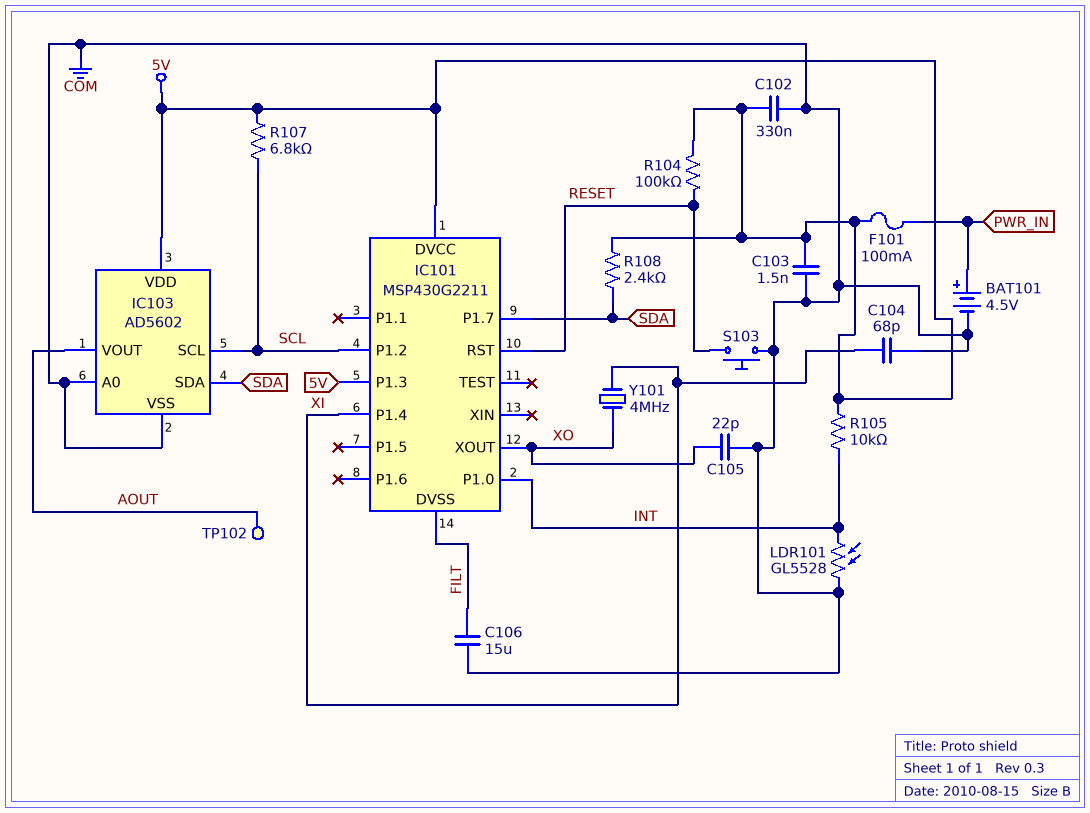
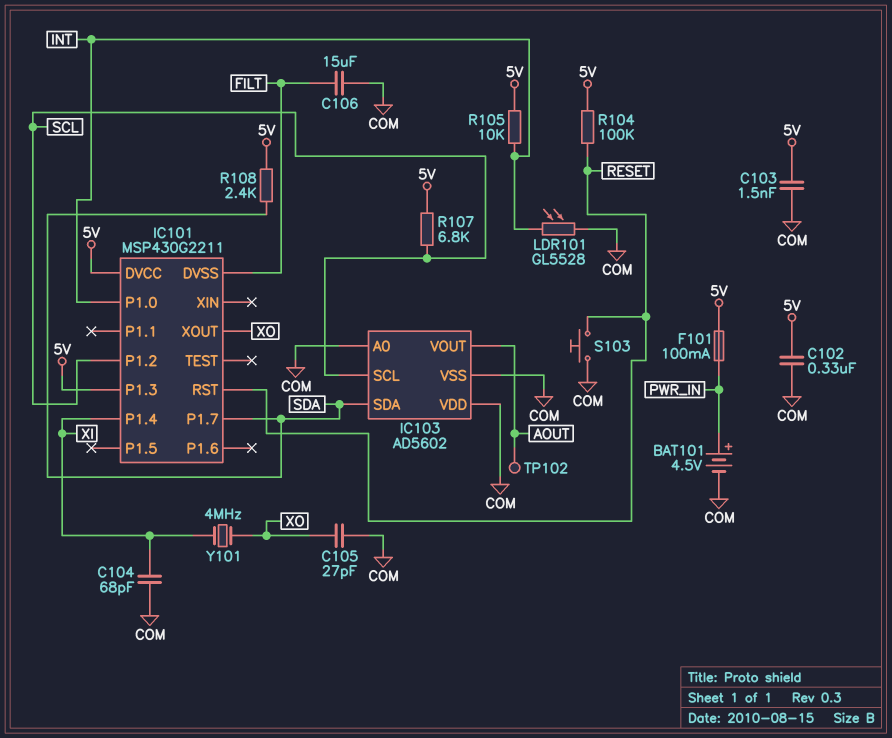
C105: 22pF (COM, XO) -> 27pF (COM, XO)
IC103 pin VDD: 5V -> COM

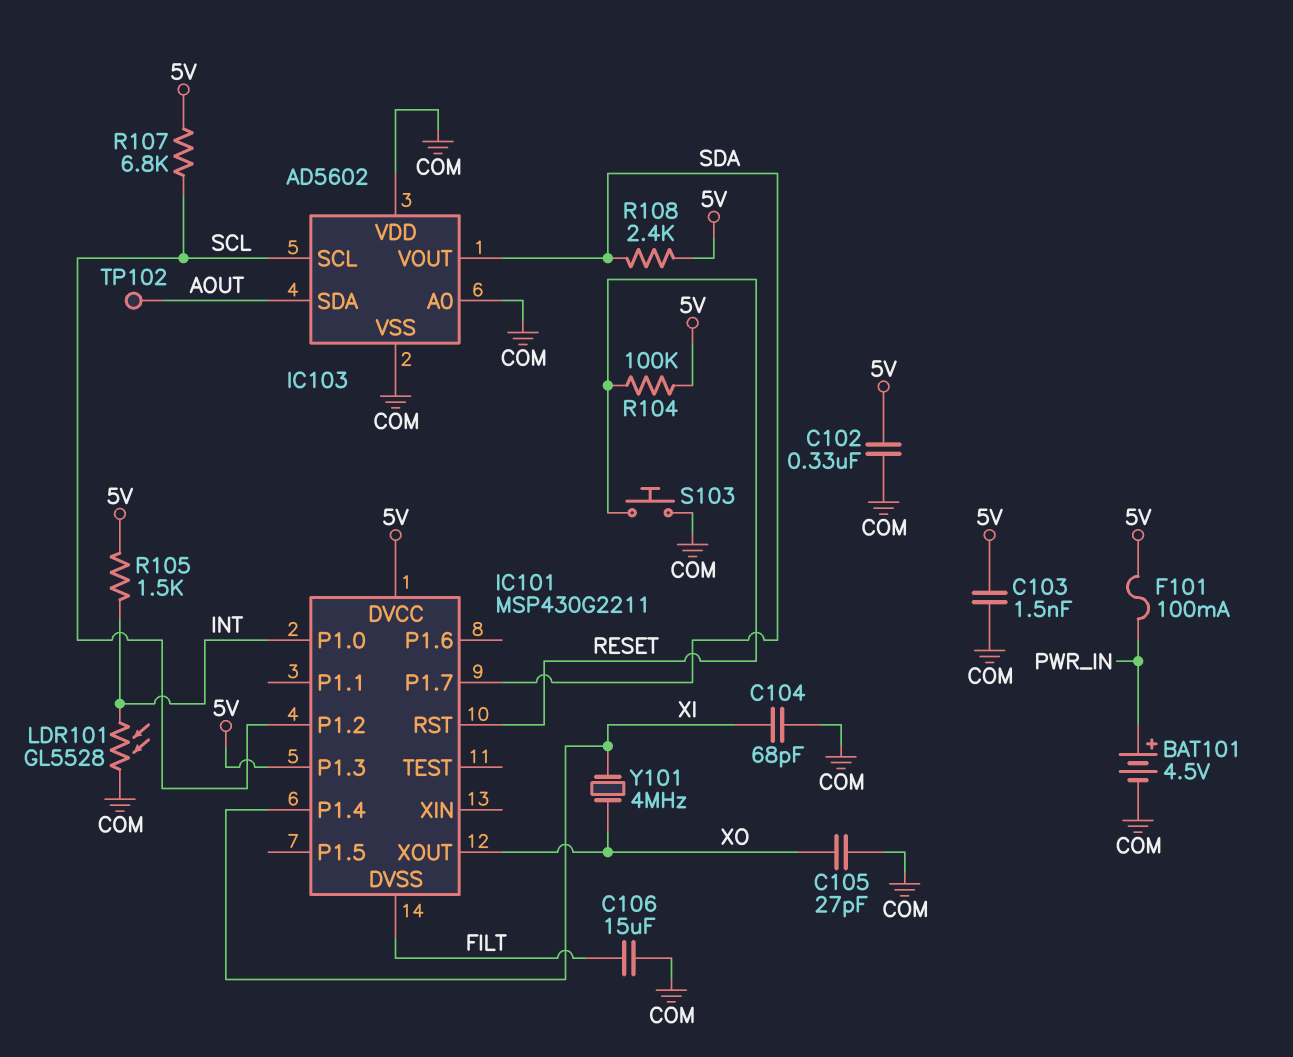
IC103 pin SDA: SDA -> AOUT
IC103 pin VOUT: AOUT -> SDA
R105: 10k (5V, INT) -> 1.5k (5V, INT)

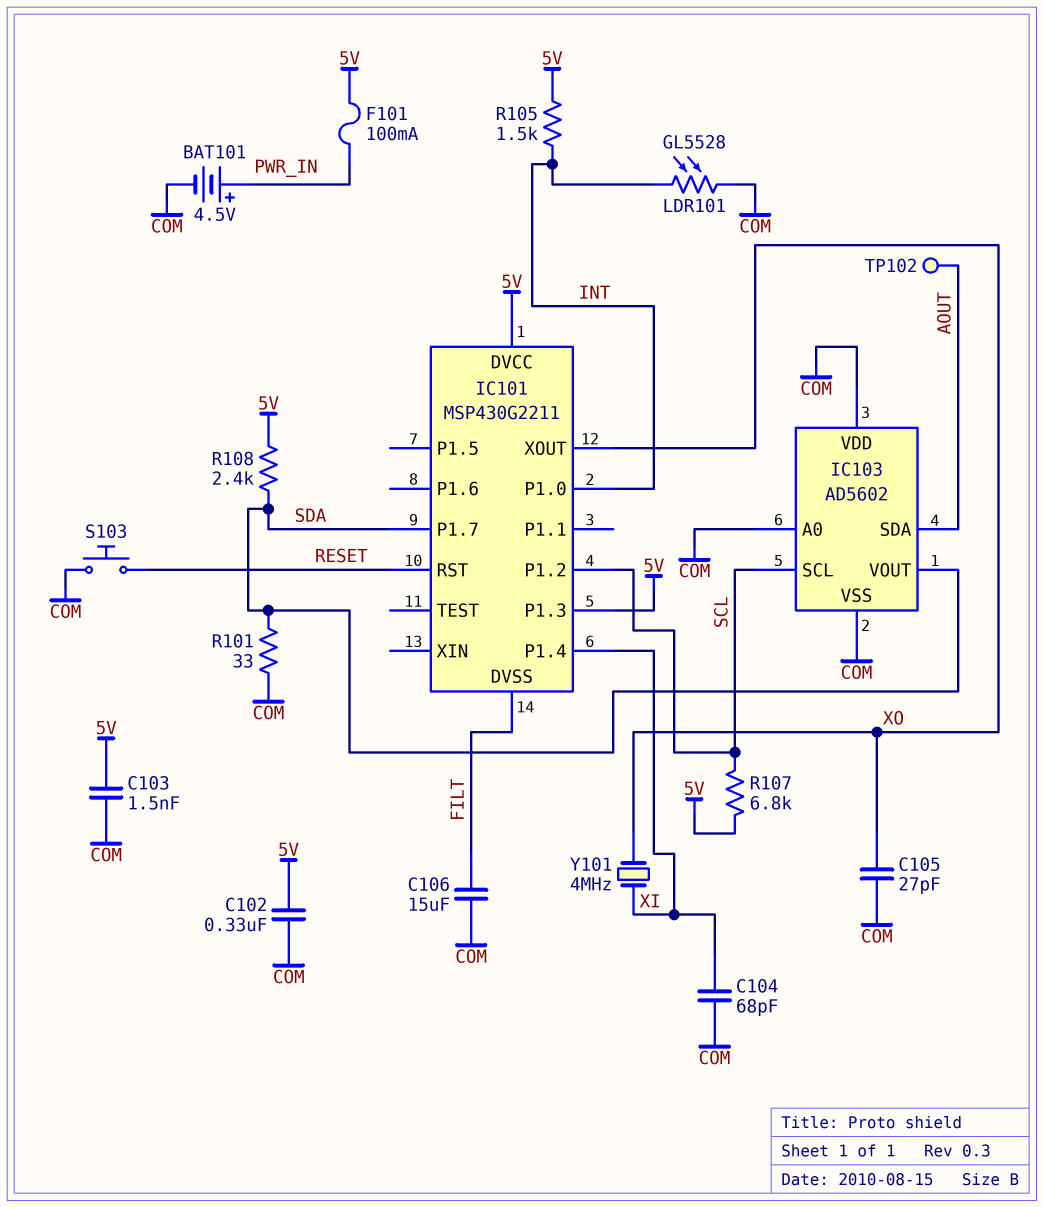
R101: none -> 33 (COM, SDA)
R104: 100k (5V, RESET) -> none

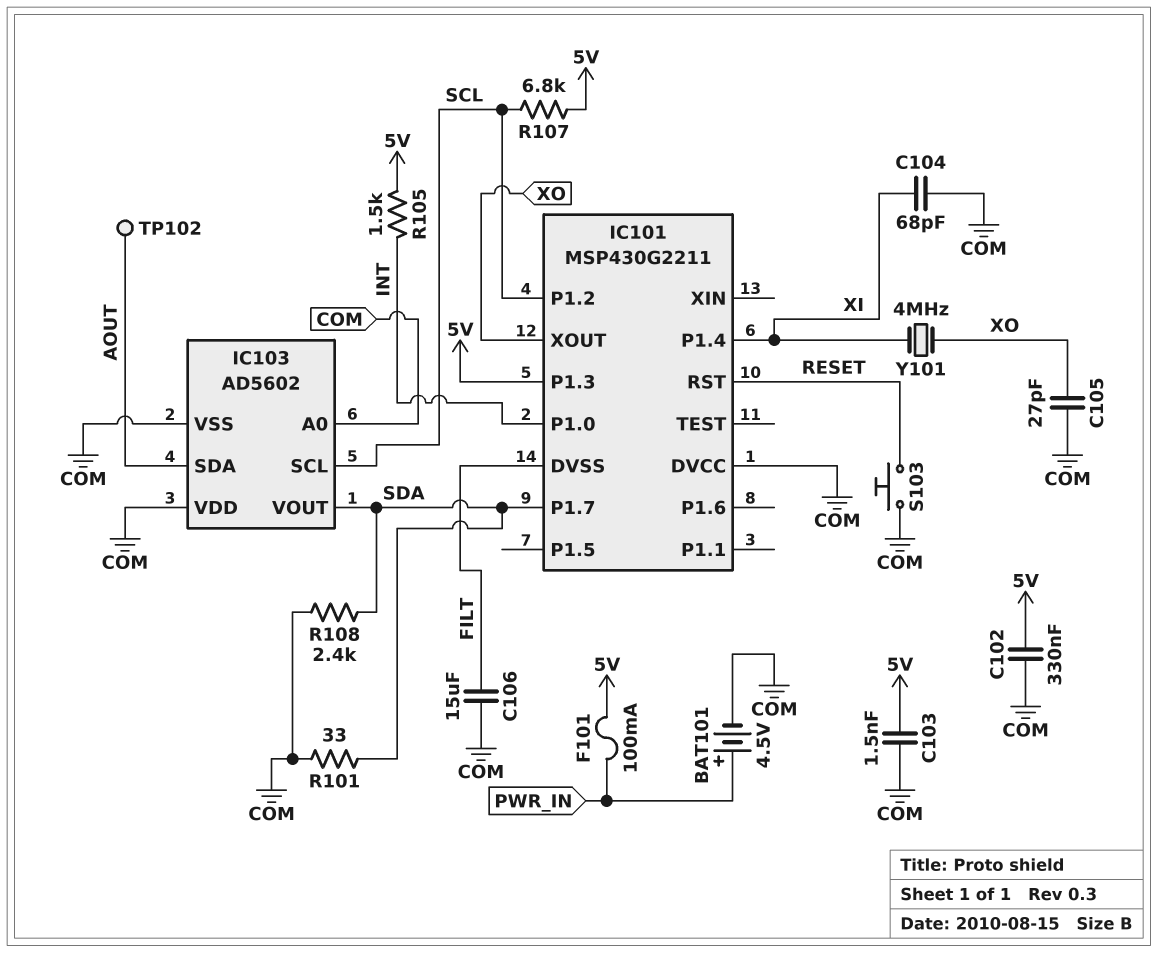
IC101 pin DVCC: 5V -> COM
LDR101: GL5528 (COM, INT) -> none
R108: 2.4k (5V, SDA) -> 2.4k (COM, SDA)

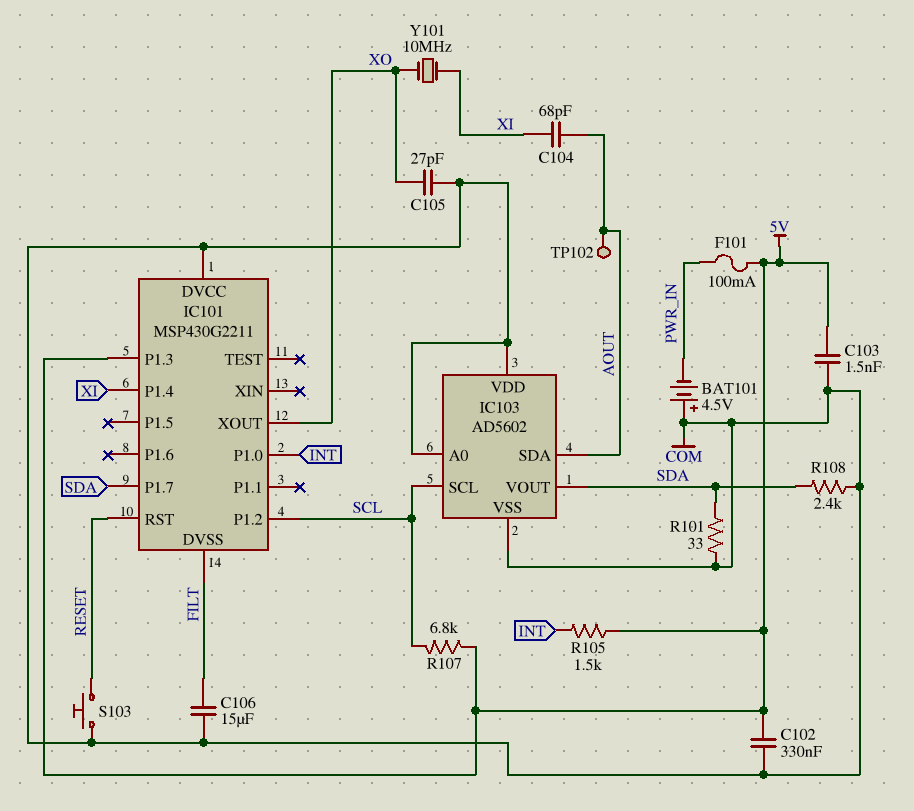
BAT101: 4.5V (plus PWR_IN, minus COM) -> 4.5V (plus COM, minus PWR_IN)
C104: 68pF (COM, XI) -> 68pF (AOUT, XI)
Y101: 4MHz (XI, XO) -> 10MHz (XI, XO)

